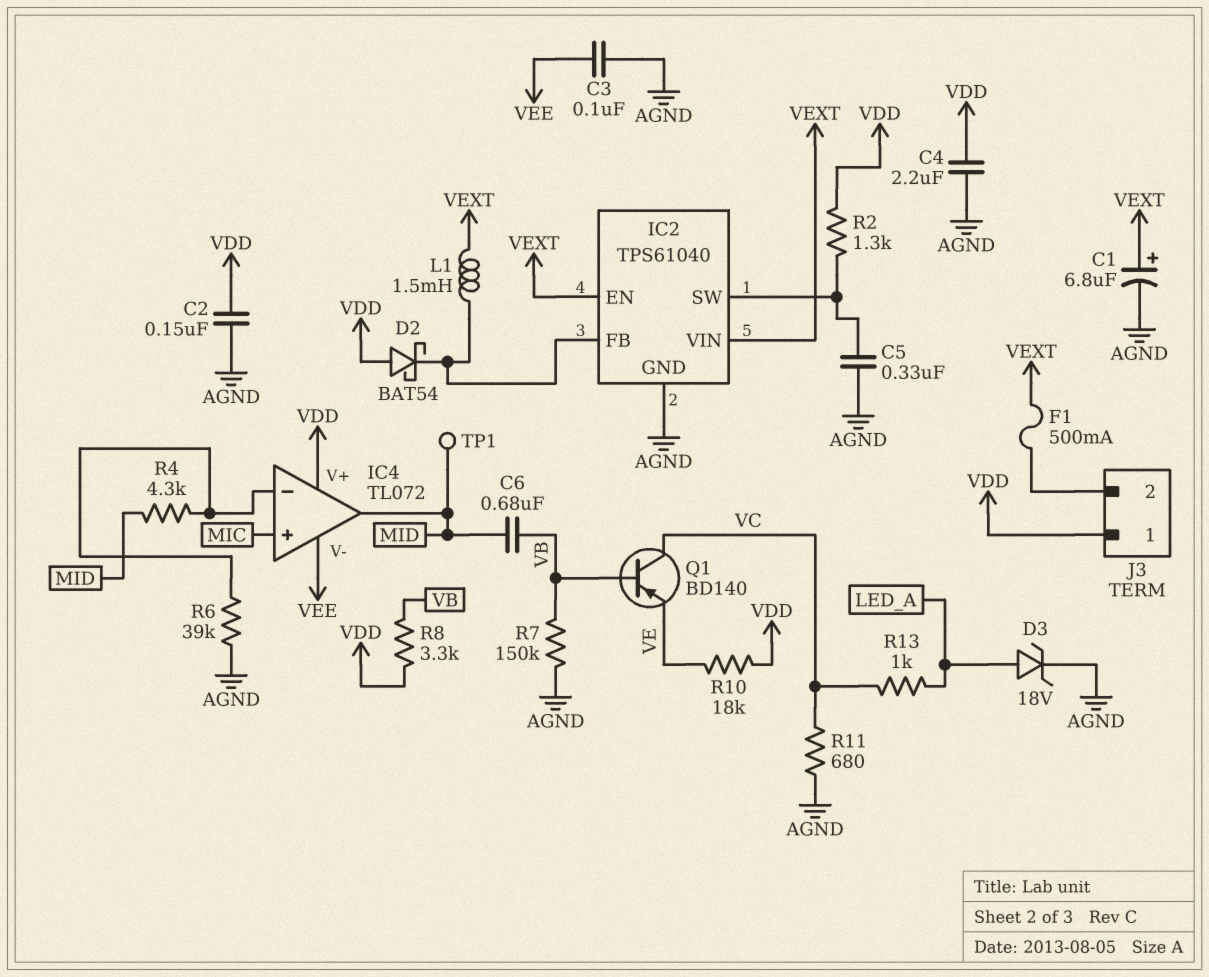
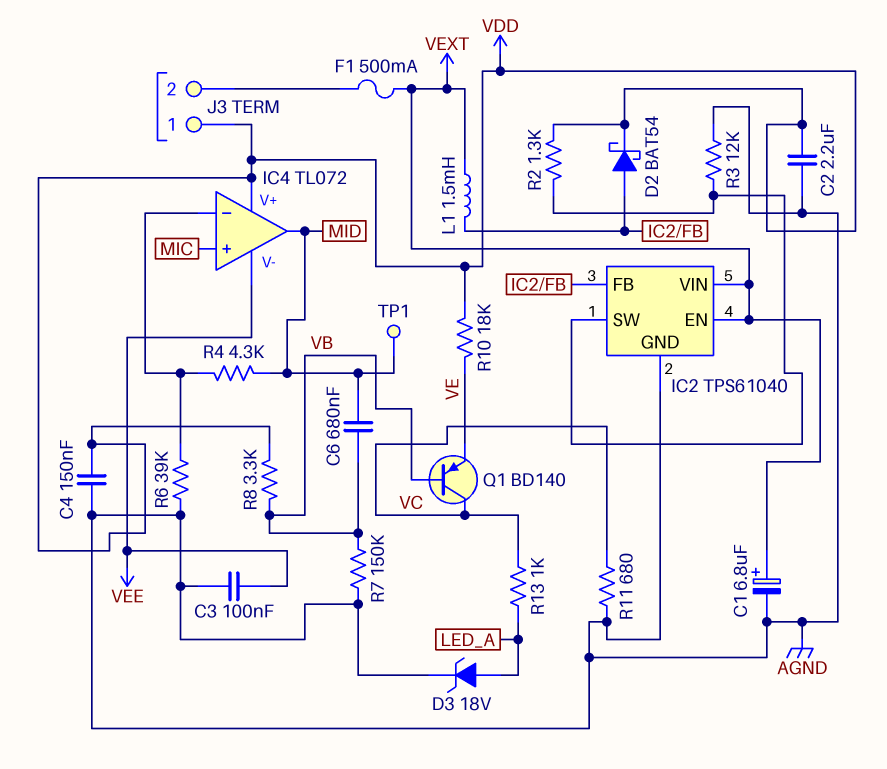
C2: 150nF (AGND, VDD) -> 2.2uF (AGND, VDD)
C4: 2.2uF (AGND, VDD) -> 150nF (AGND, VDD)
C5: 330nF (AGND, IC2/SW) -> none
D2: schottky BAT54 (A VDD, K IC2/FB) -> schottky BAT54 (A IC2/FB, K VDD)
R3: none -> 12k (AGND, IC2/SW)

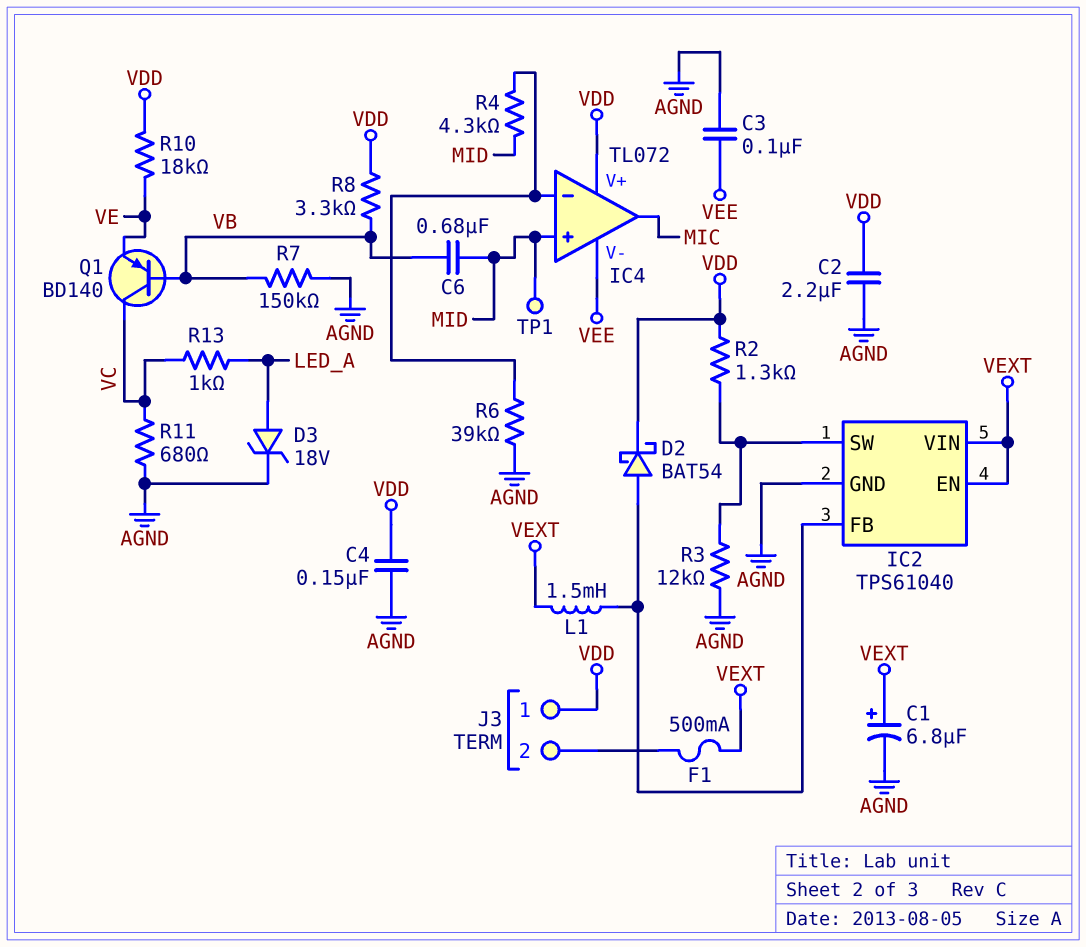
IC4 pin in+: MIC -> MID
IC4 pin out: MID -> MIC

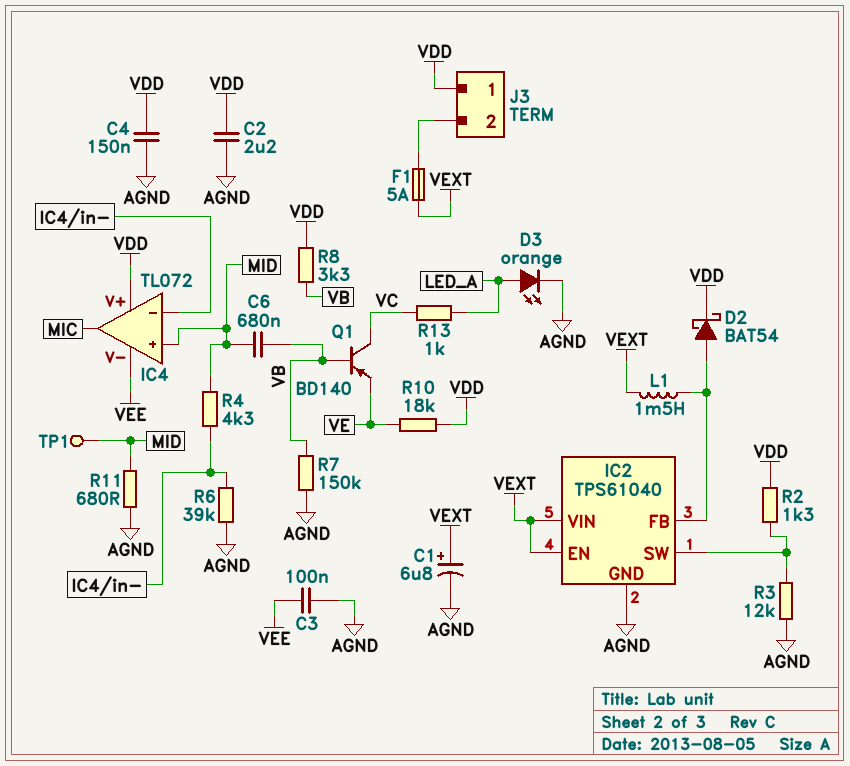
D3: zener 18V (A LED_A, K AGND) -> LED orange (A LED_A, K AGND)
F1: 500mA (J3/2, VEXT) -> 5A (J3/2, VEXT)
R11: 680 (AGND, VC) -> 680 (AGND, MID)

